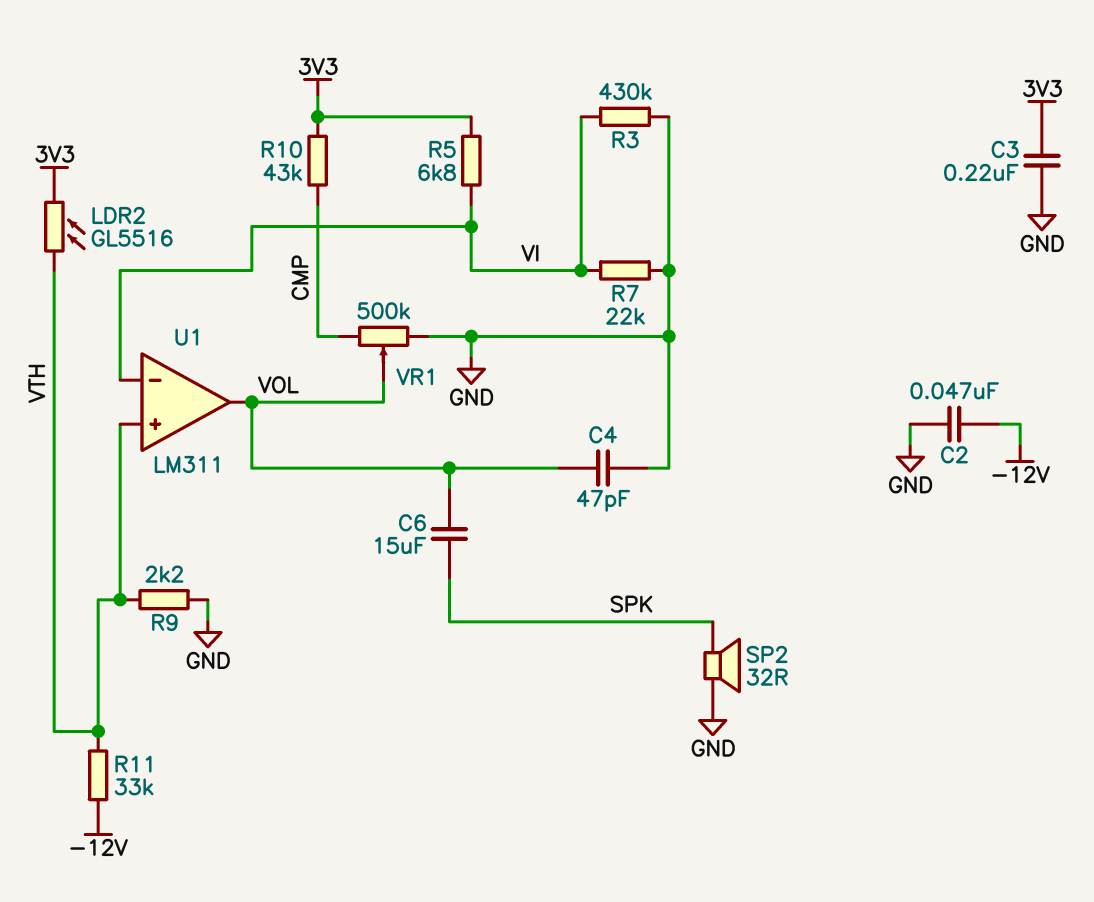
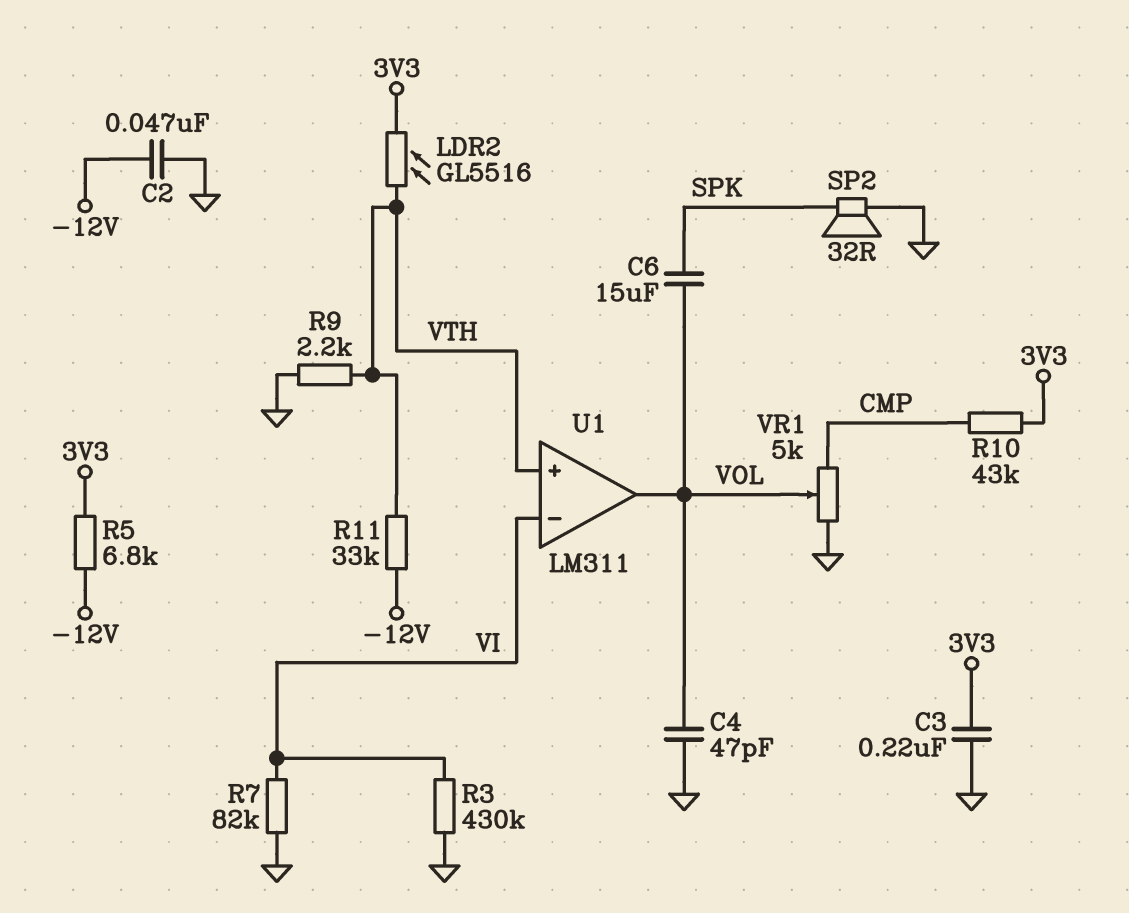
R5: 6.8k (3V3, VI) -> 6.8k (-12V, 3V3)
R7: 22k (GND, VI) -> 82k (GND, VI)
VR1: 500k (CMP, GND, wiper VOL) -> 5k (CMP, GND, wiper VOL)

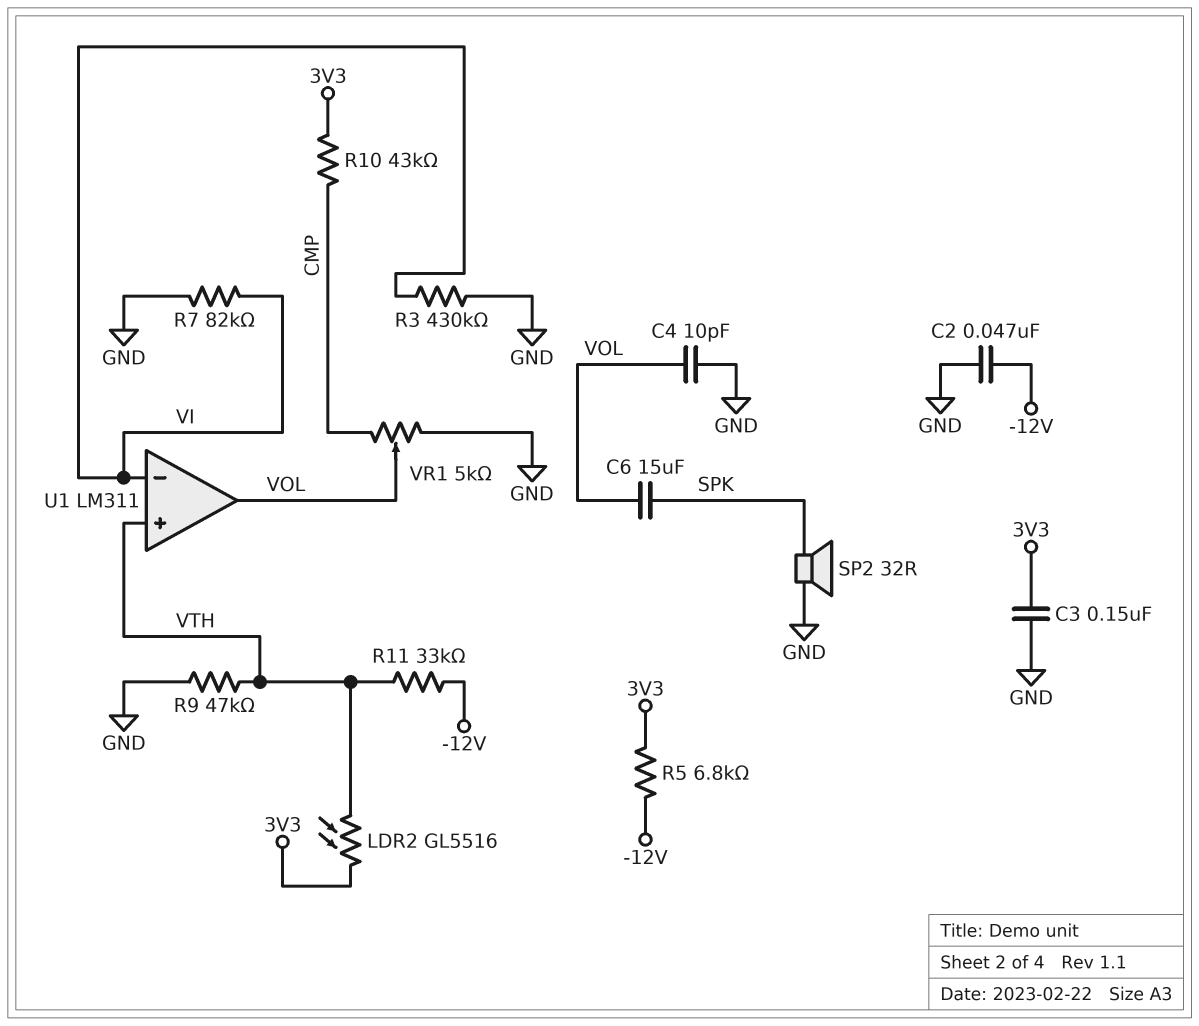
C3: 220nF (3V3, GND) -> 150nF (3V3, GND)
C4: 47pF (GND, VOL) -> 10pF (GND, VOL)
R9: 2.2k (GND, VTH) -> 47k (GND, VTH)

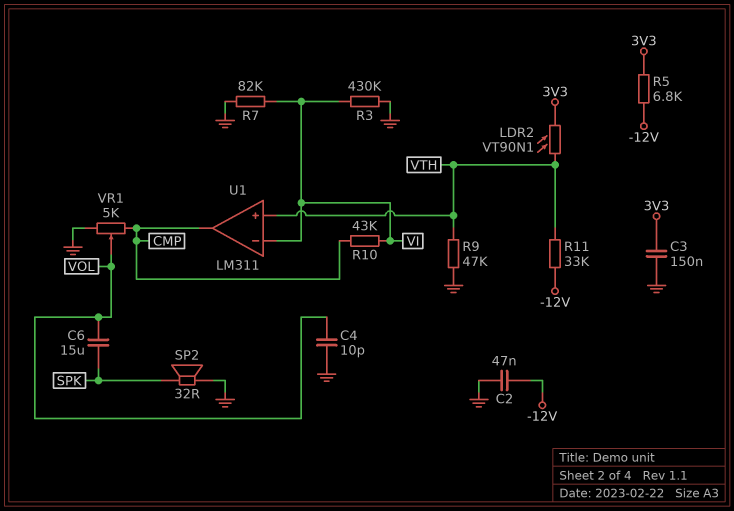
LDR2: GL5516 (3V3, VTH) -> VT90N1 (3V3, VTH)
R10: 43k (3V3, CMP) -> 43k (CMP, VI)
U1 pin out: VOL -> CMP

